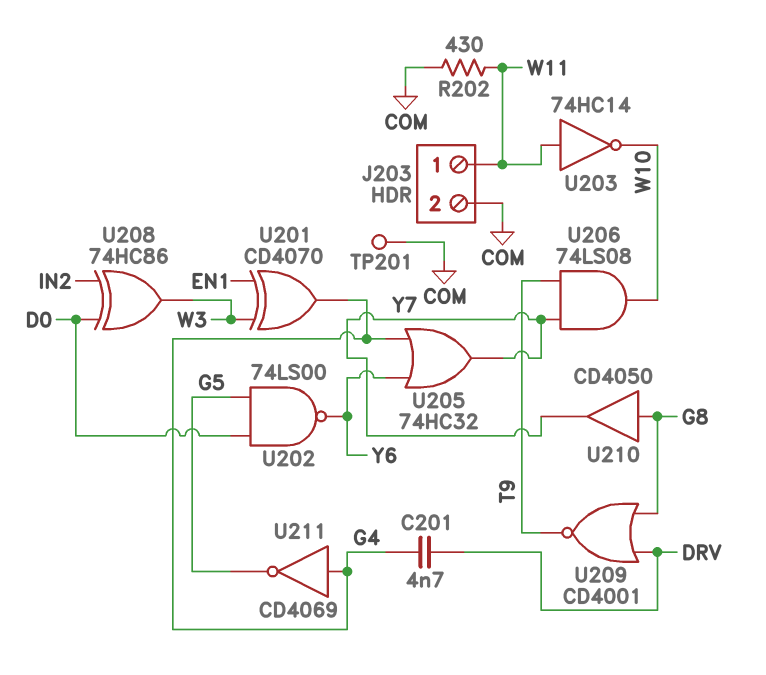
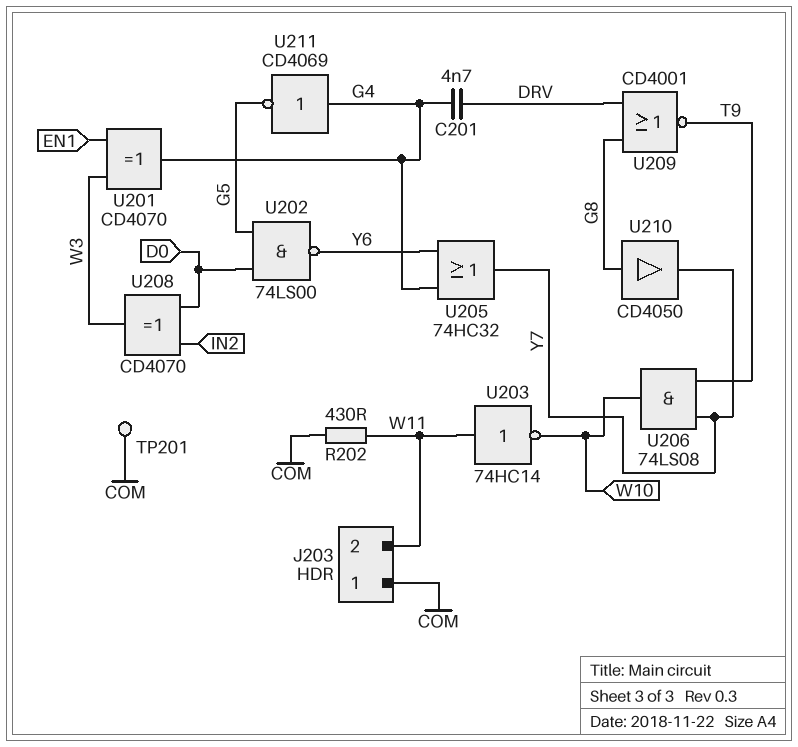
J203 pin 1: W11 -> COM
J203 pin 2: COM -> W11
U208: XOR 74HC86 (in D0, in IN2, out W3) -> XOR CD4070 (in D0, in IN2, out W3)

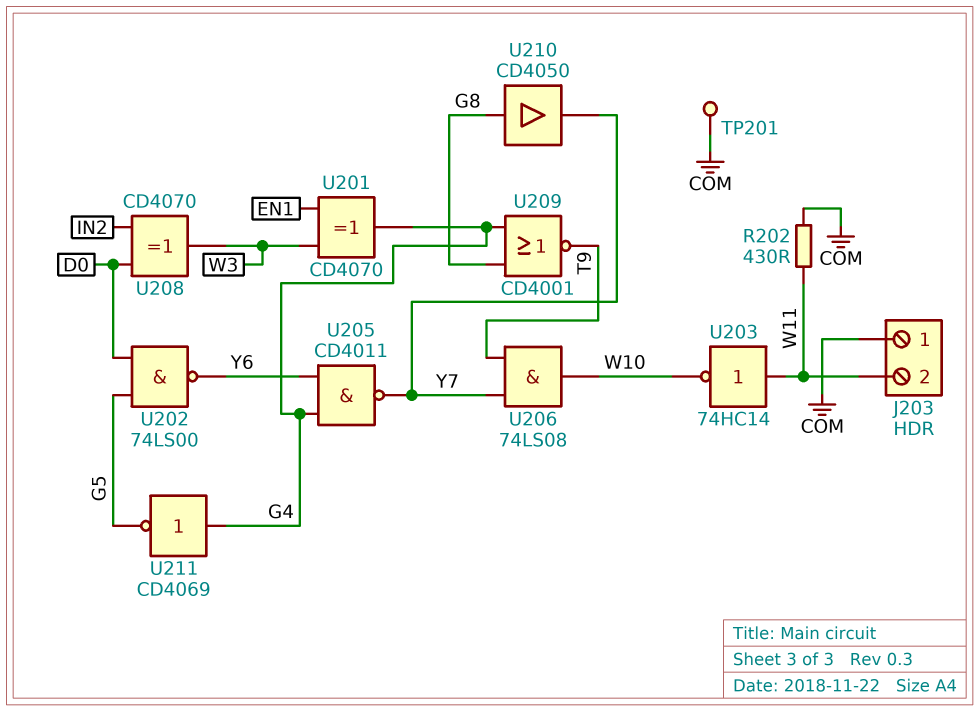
C201: 4.7nF (DRV, G4) -> none
U205: OR 74HC32 (in G4, in Y6, out Y7) -> NAND CD4011 (in G4, in Y6, out Y7)
U209: NOR CD4001 (in DRV, in G8, out T9) -> NOR CD4001 (in G4, in G8, out T9)

